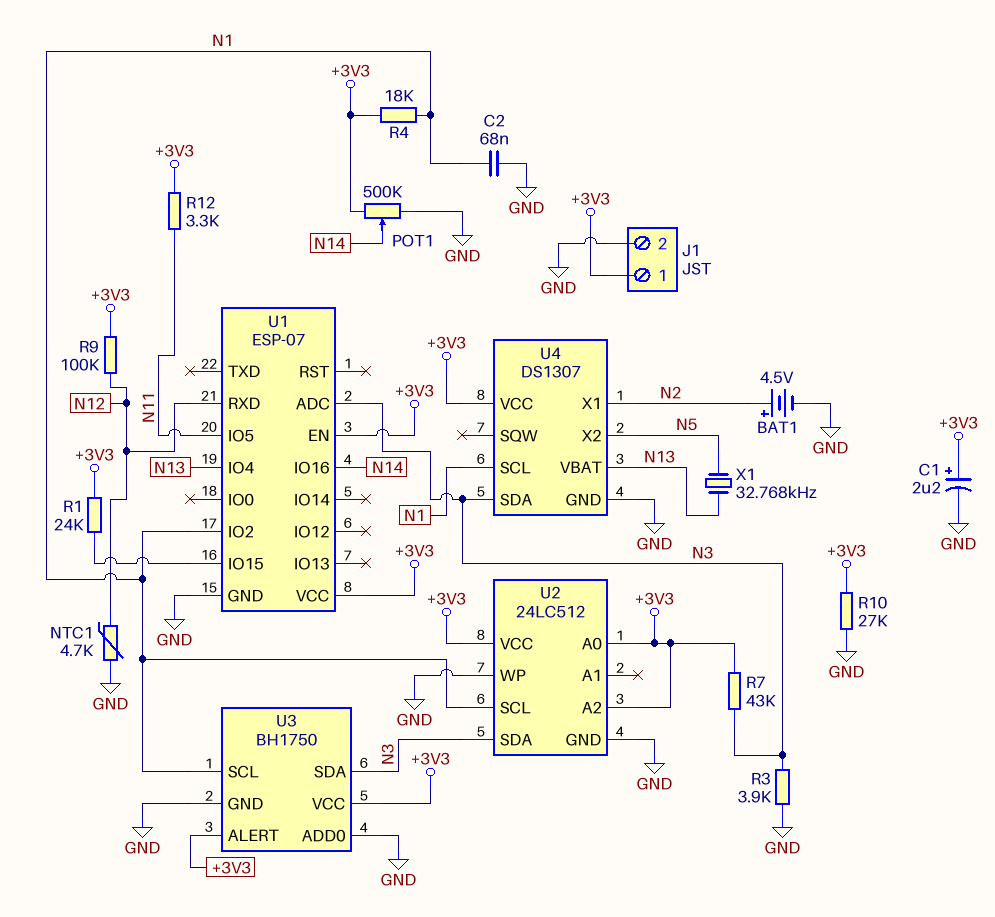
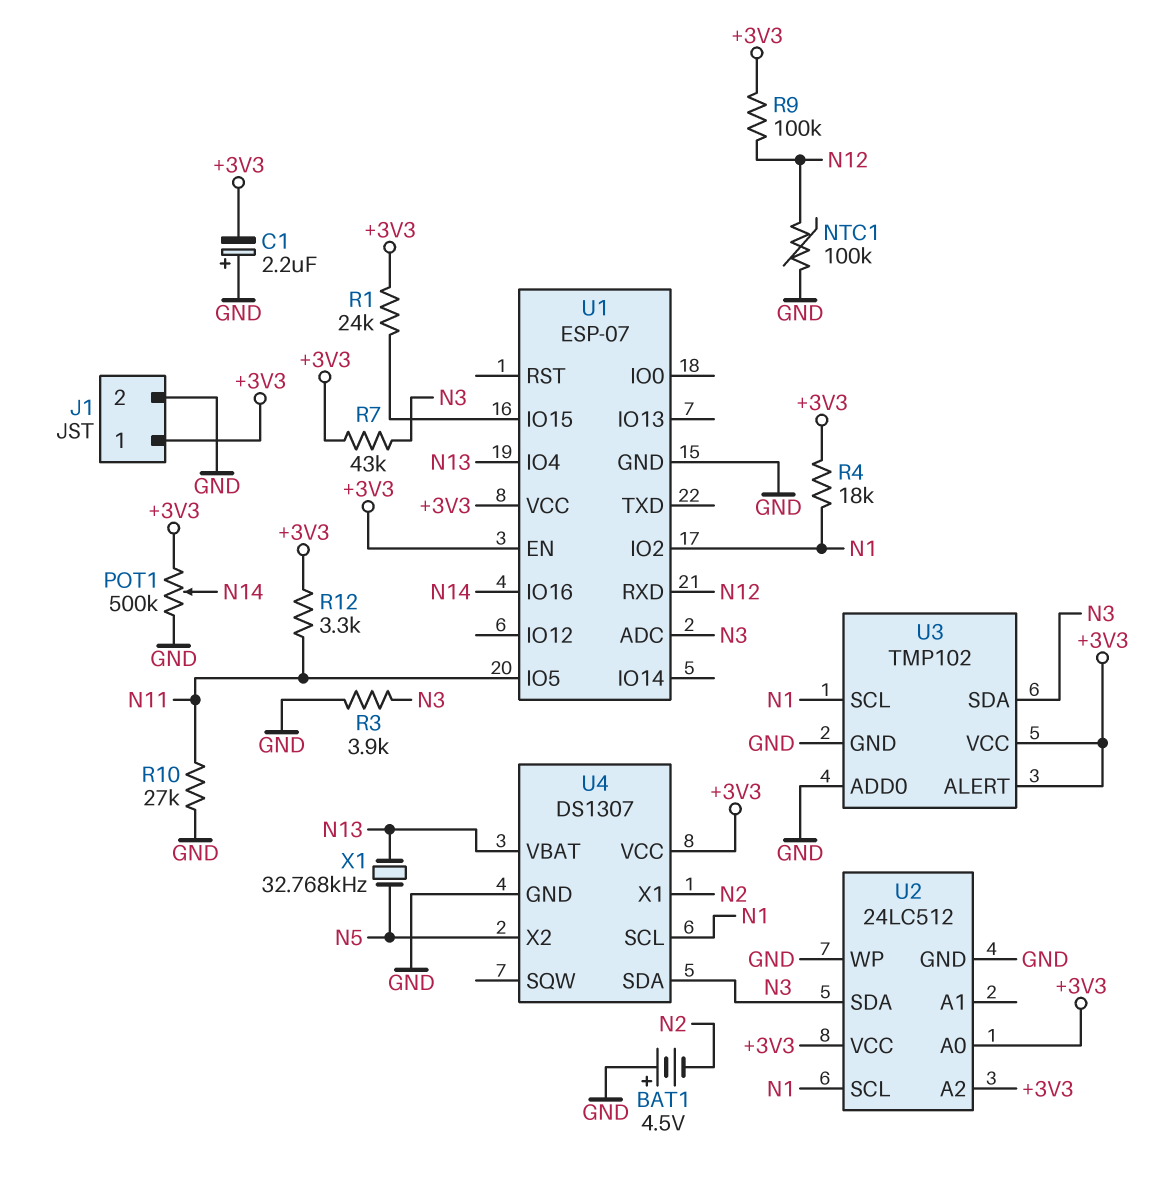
BAT1: 4.5V (plus N2, minus GND) -> 4.5V (plus GND, minus N2)
C1: 2.2uF (plus +3V3, minus GND) -> 2.2uF (plus GND, minus +3V3)
C2: 68nF (GND, N1) -> none
NTC1: 4.7k (GND, N12) -> 100k (GND, N12)
R10: 27k (+3V3, GND) -> 27k (GND, N11)
U3: BH1750 -> TMP102

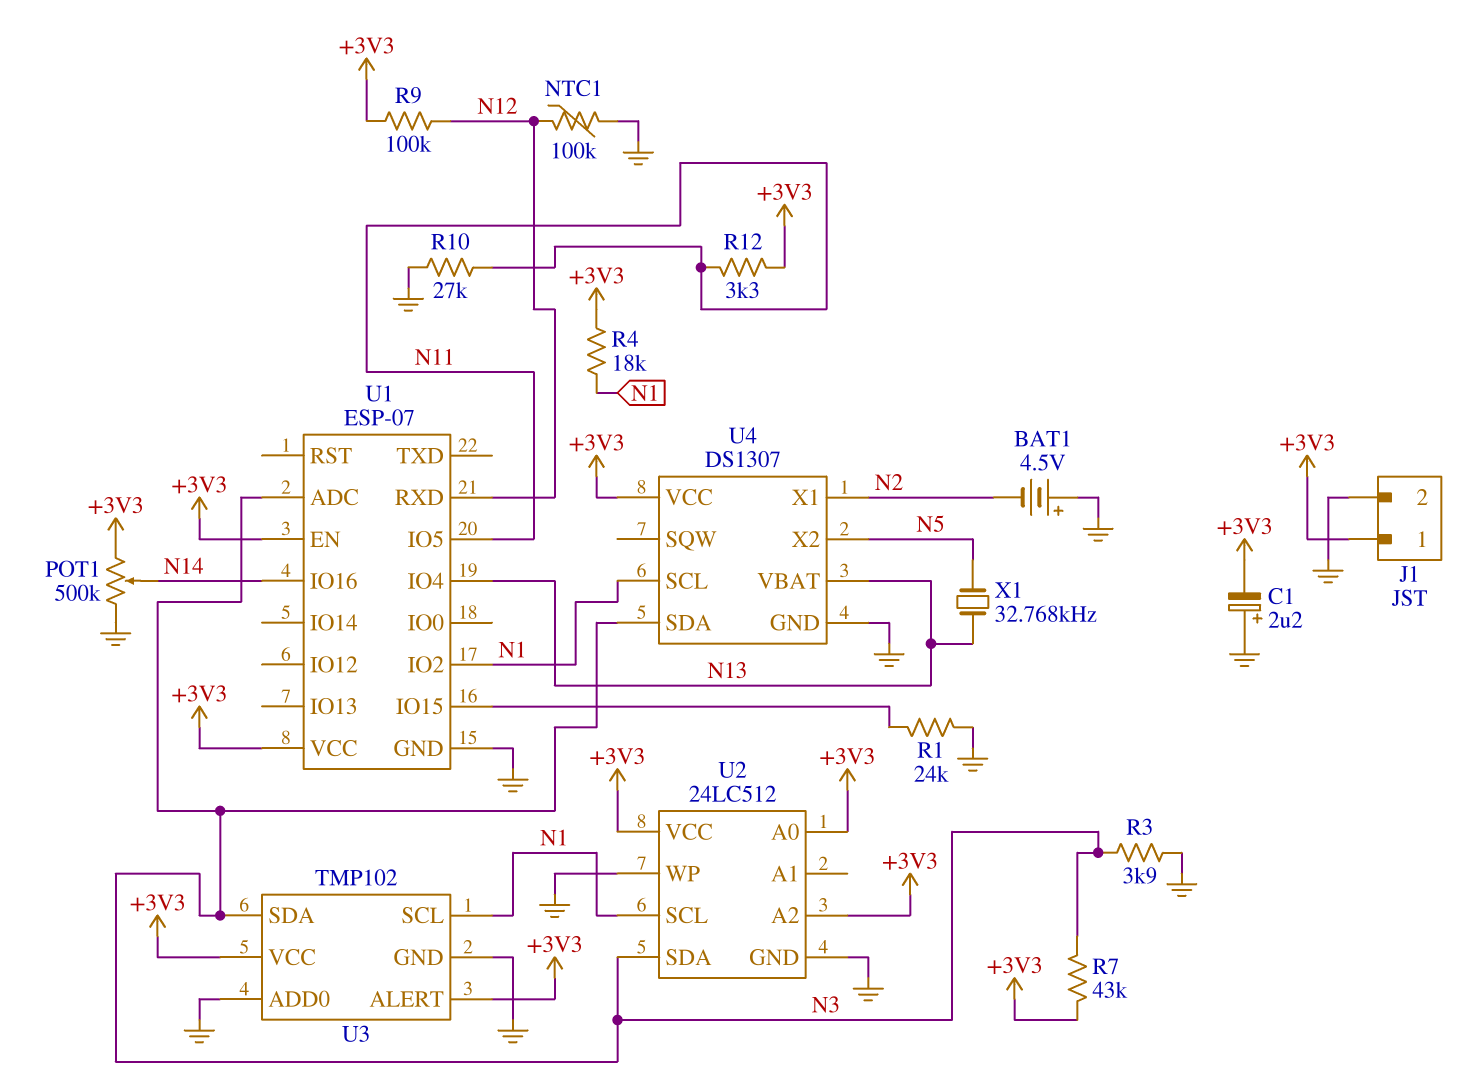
R1: 24k (+3V3, U1/IO15) -> 24k (GND, U1/IO15)

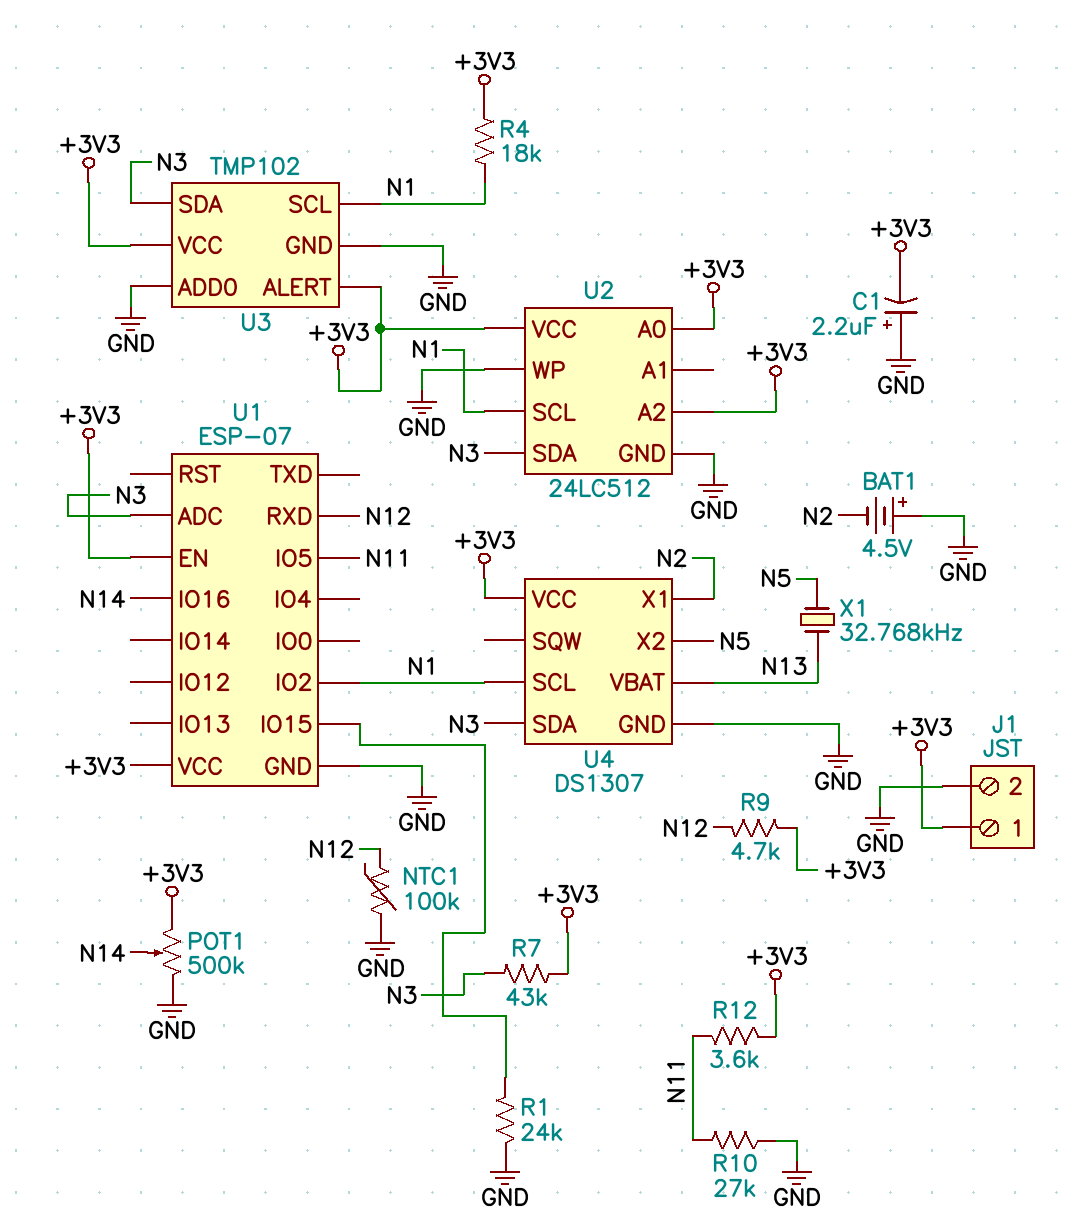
R3: 3.9k (GND, N3) -> none
R9: 100k (+3V3, N12) -> 4.7k (+3V3, N12)
R12: 3.3k (+3V3, N11) -> 3.6k (+3V3, N11)
U1 pin IO4: N13 -> none

